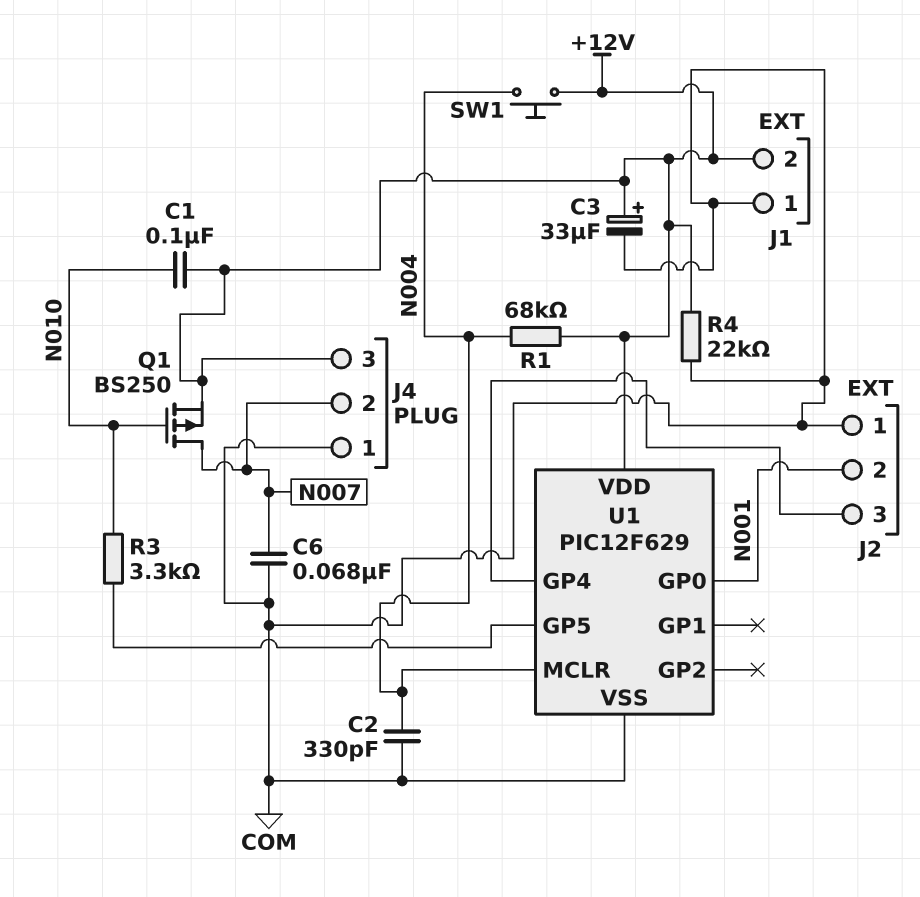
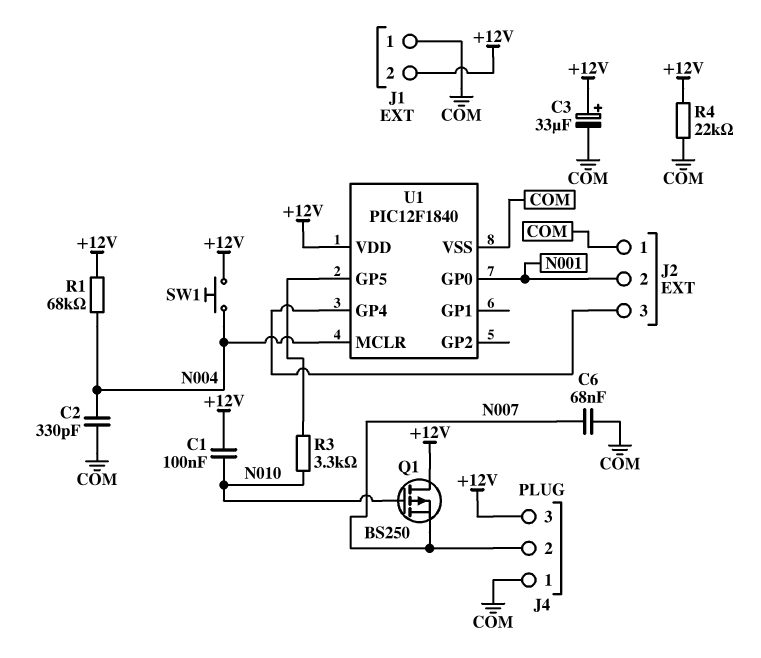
Q1: PMOS BS250 (G N010, D N007, S +12V) -> PMOS BS250 (G N010, D +12V, S N007)
U1: PIC12F629 -> PIC12F1840

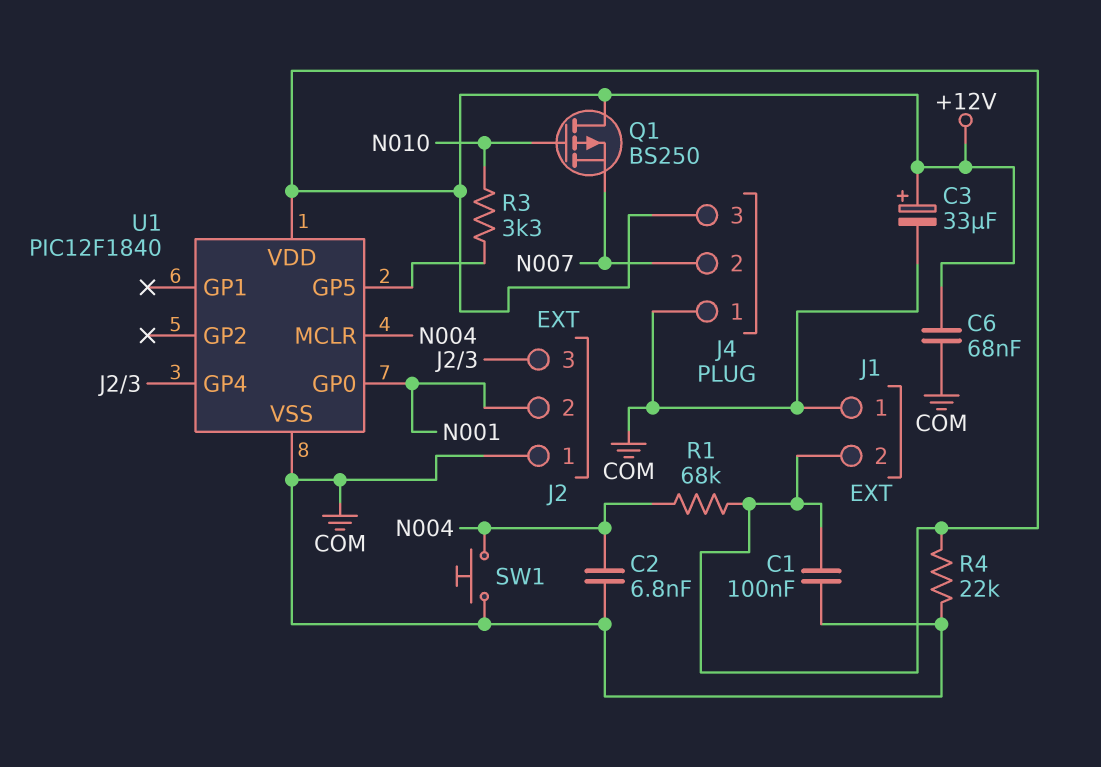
C1: 100nF (+12V, N010) -> 100nF (+12V, COM)
C2: 330pF (COM, N004) -> 6.8nF (COM, N004)
C6: 68nF (COM, N007) -> 68nF (+12V, COM)
SW1: button (+12V, N004) -> button (COM, N004)

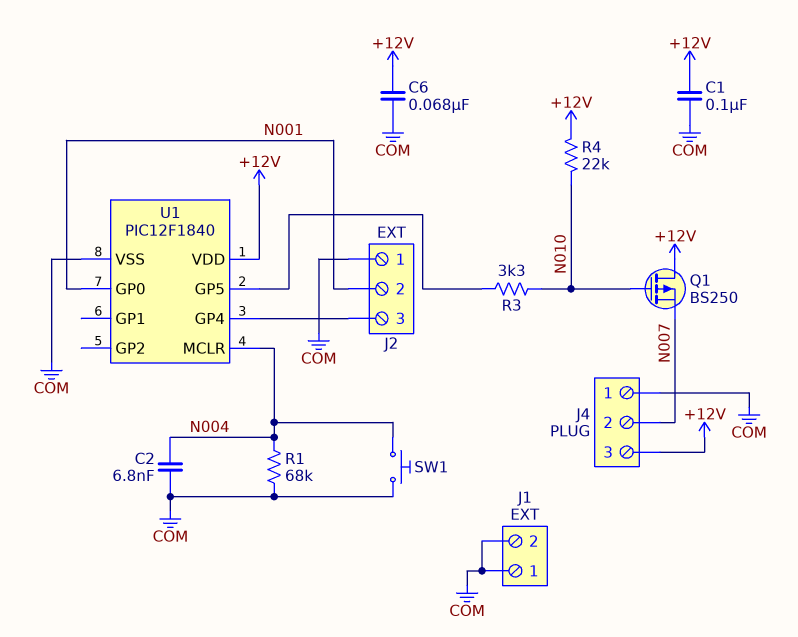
C3: 33uF (plus +12V, minus COM) -> none
J1 pin 2: +12V -> COM
R1: 68k (+12V, N004) -> 68k (COM, N004)
R4: 22k (+12V, COM) -> 22k (+12V, N010)

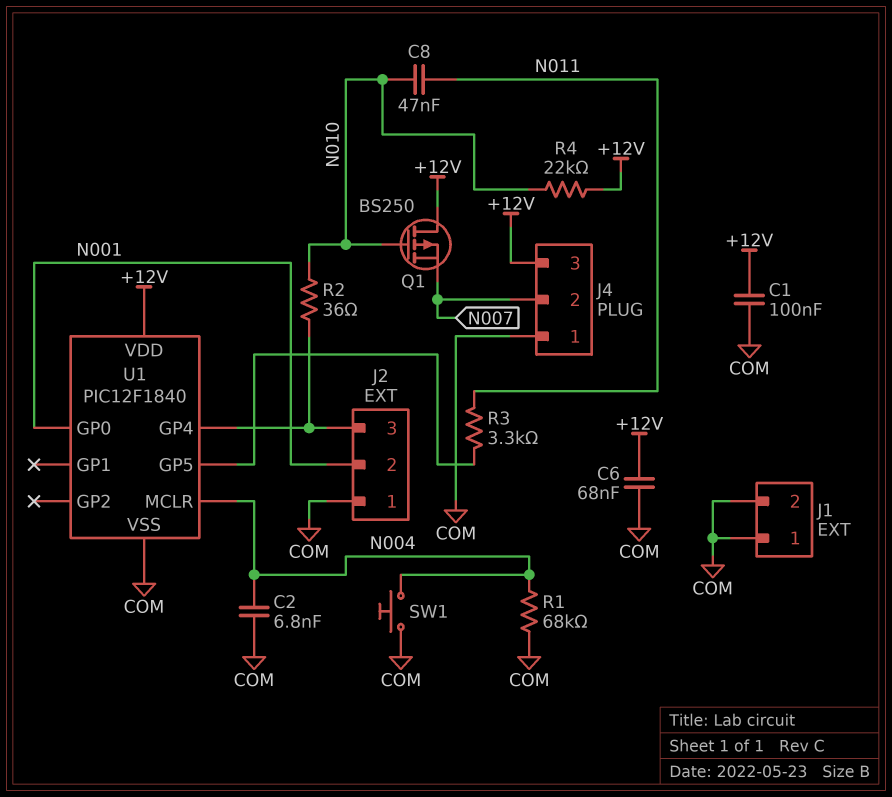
C8: none -> 47nF (N010, N011)
R2: none -> 36 (J2/3, N010)
R3: 3.3k (N010, U1/GP5) -> 3.3k (N011, U1/GP5)

